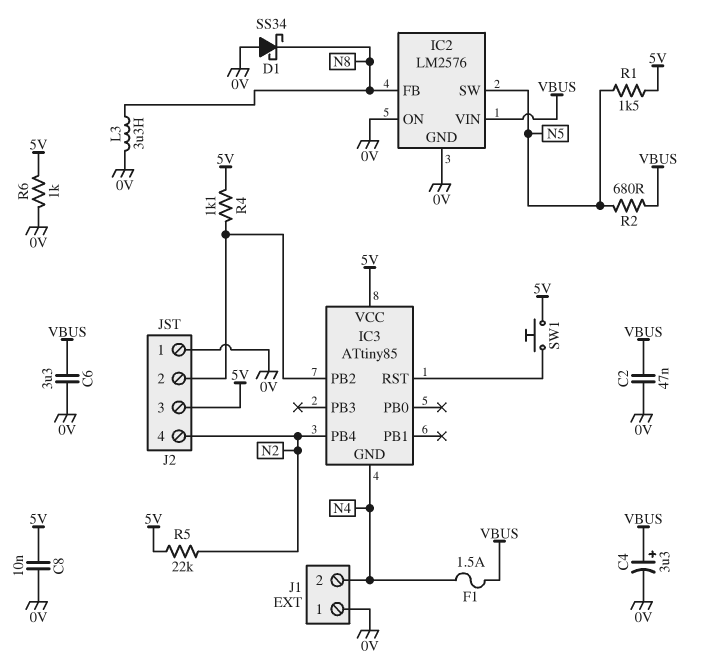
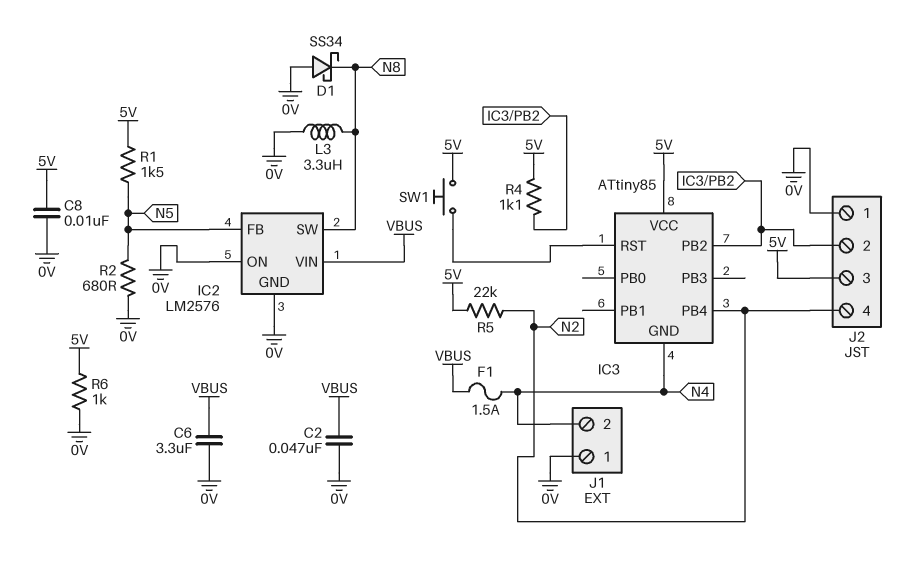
C4: 3.3uF (plus VBUS, minus 0V) -> none
IC2 pin FB: N8 -> N5
IC2 pin SW: N5 -> N8
R2: 680 (N5, VBUS) -> 680 (0V, N5)

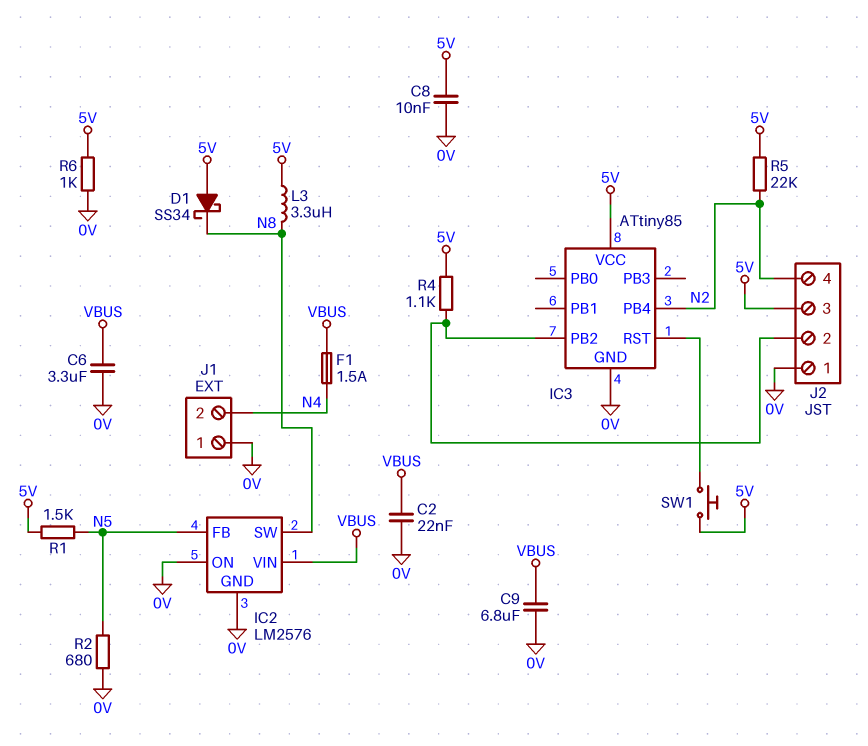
C2: 47nF (0V, VBUS) -> 22nF (0V, VBUS)
C9: none -> 6.8uF (0V, VBUS)
D1: schottky SS34 (A 0V, K N8) -> schottky SS34 (A 5V, K N8)
IC3 pin GND: N4 -> 0V
L3: 3.3uH (0V, N8) -> 3.3uH (5V, N8)

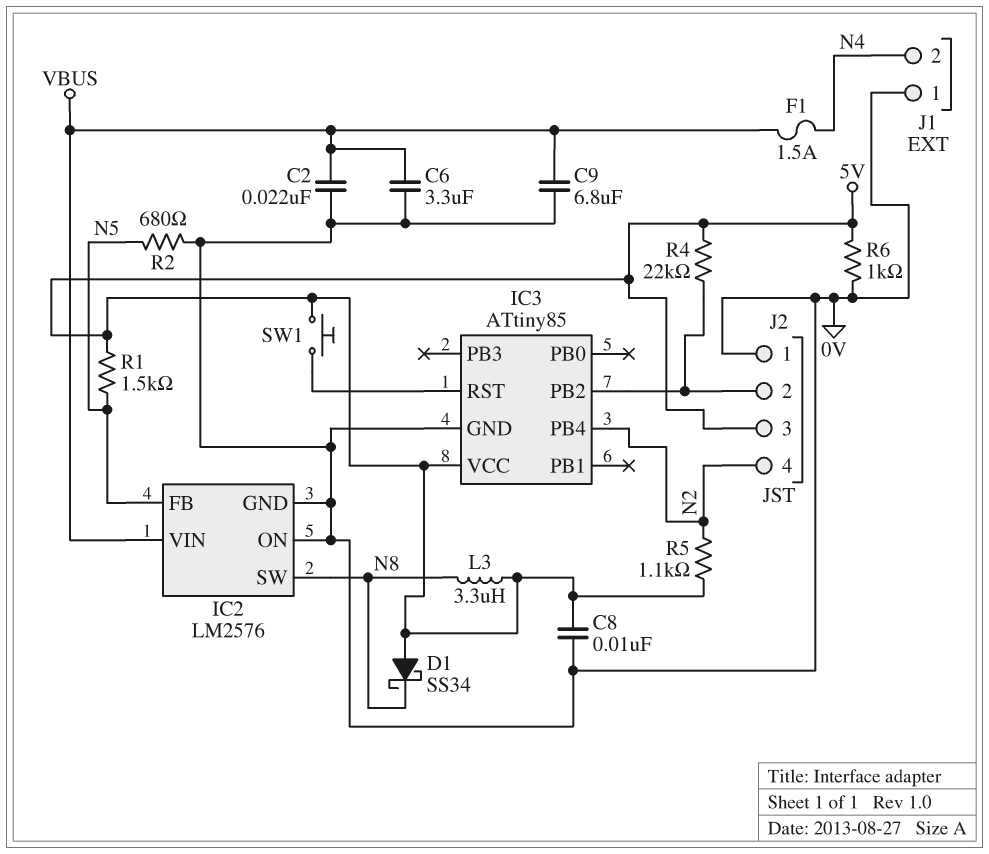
R4: 1.1k (5V, IC3/PB2) -> 22k (5V, IC3/PB2)
R5: 22k (5V, N2) -> 1.1k (5V, N2)

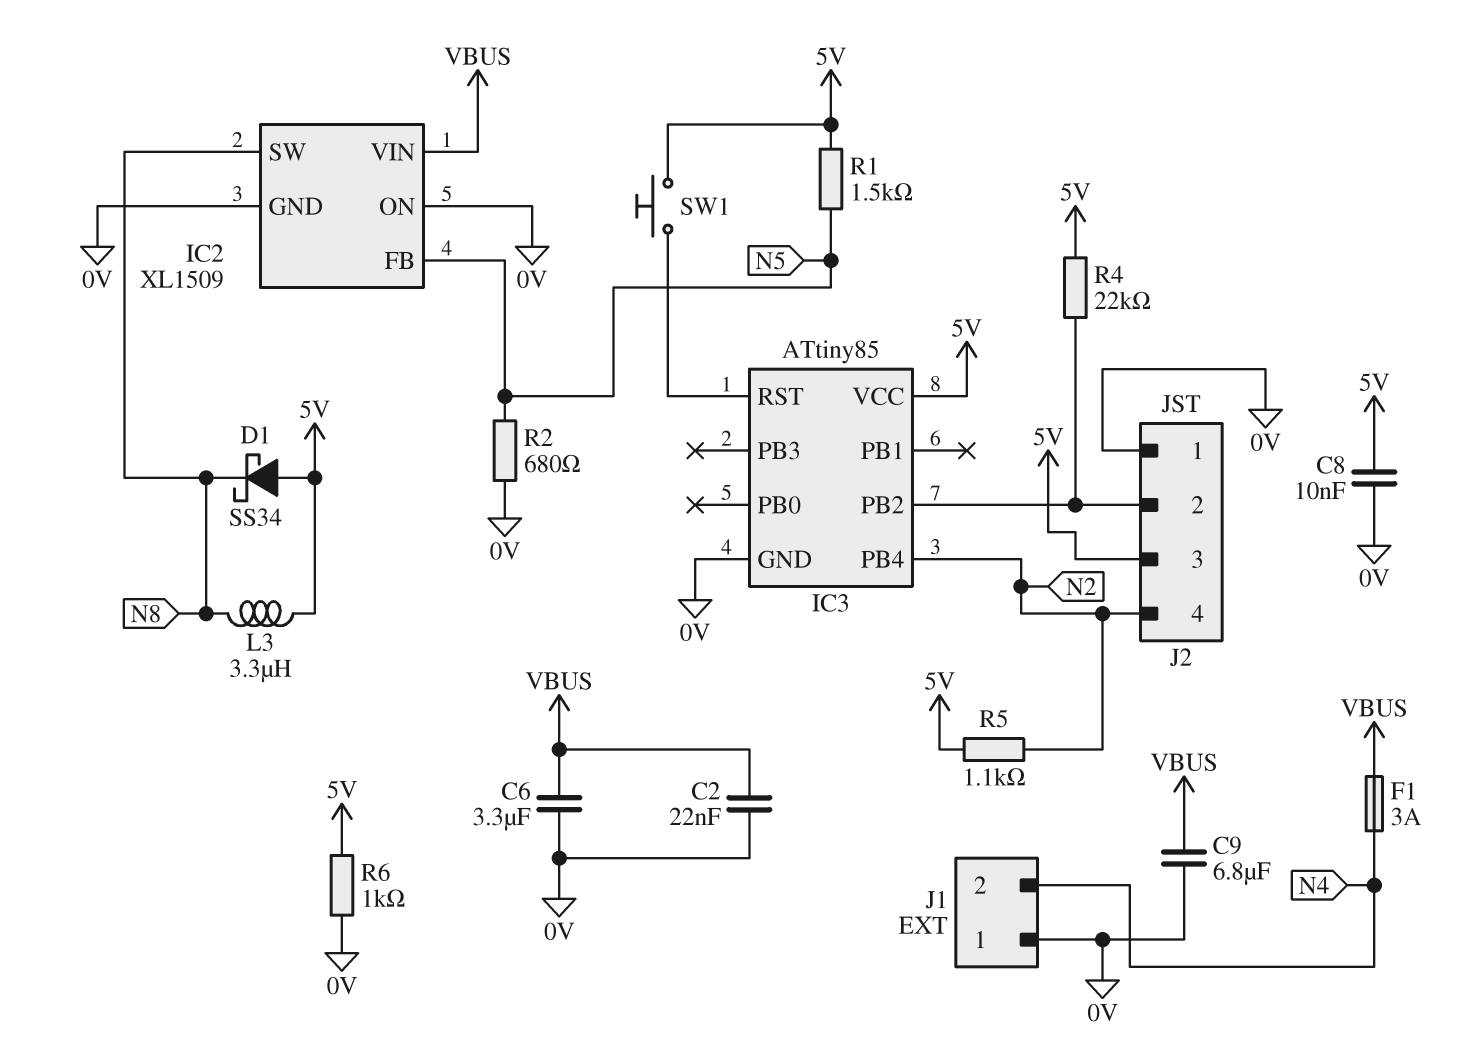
F1: 1.5A (N4, VBUS) -> 3A (N4, VBUS)
IC2: LM2576 -> XL1509

